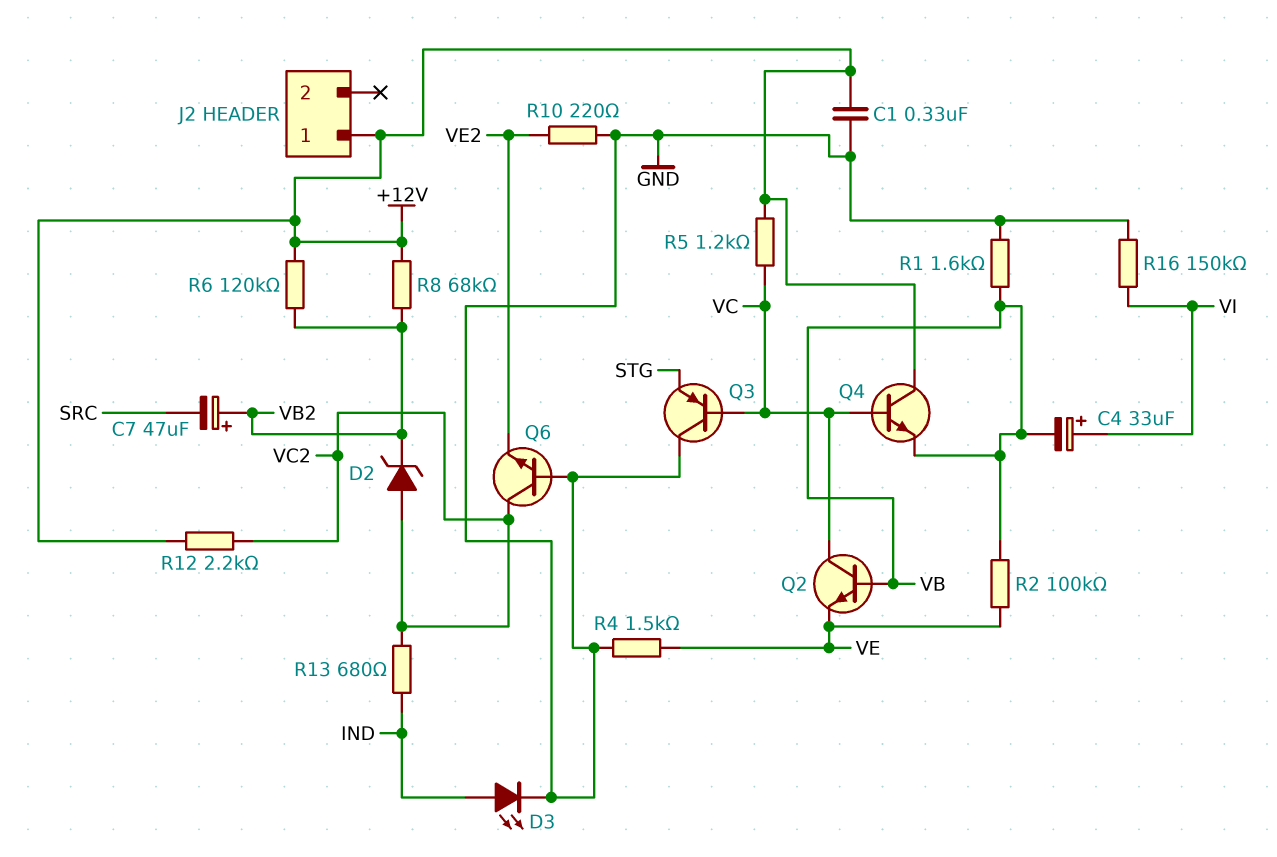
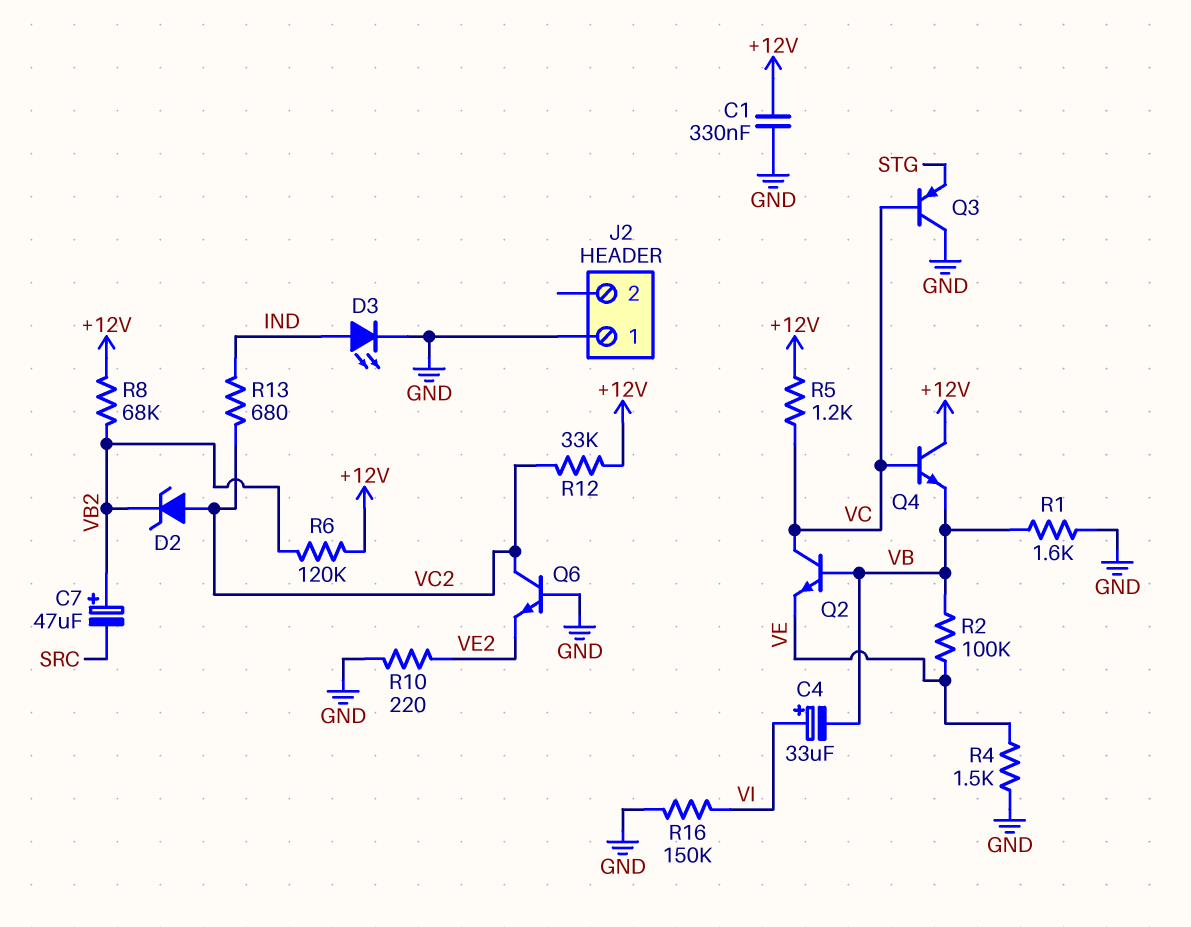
J2 pin 1: +12V -> GND
R12: 2.2k (+12V, VC2) -> 33k (+12V, VC2)

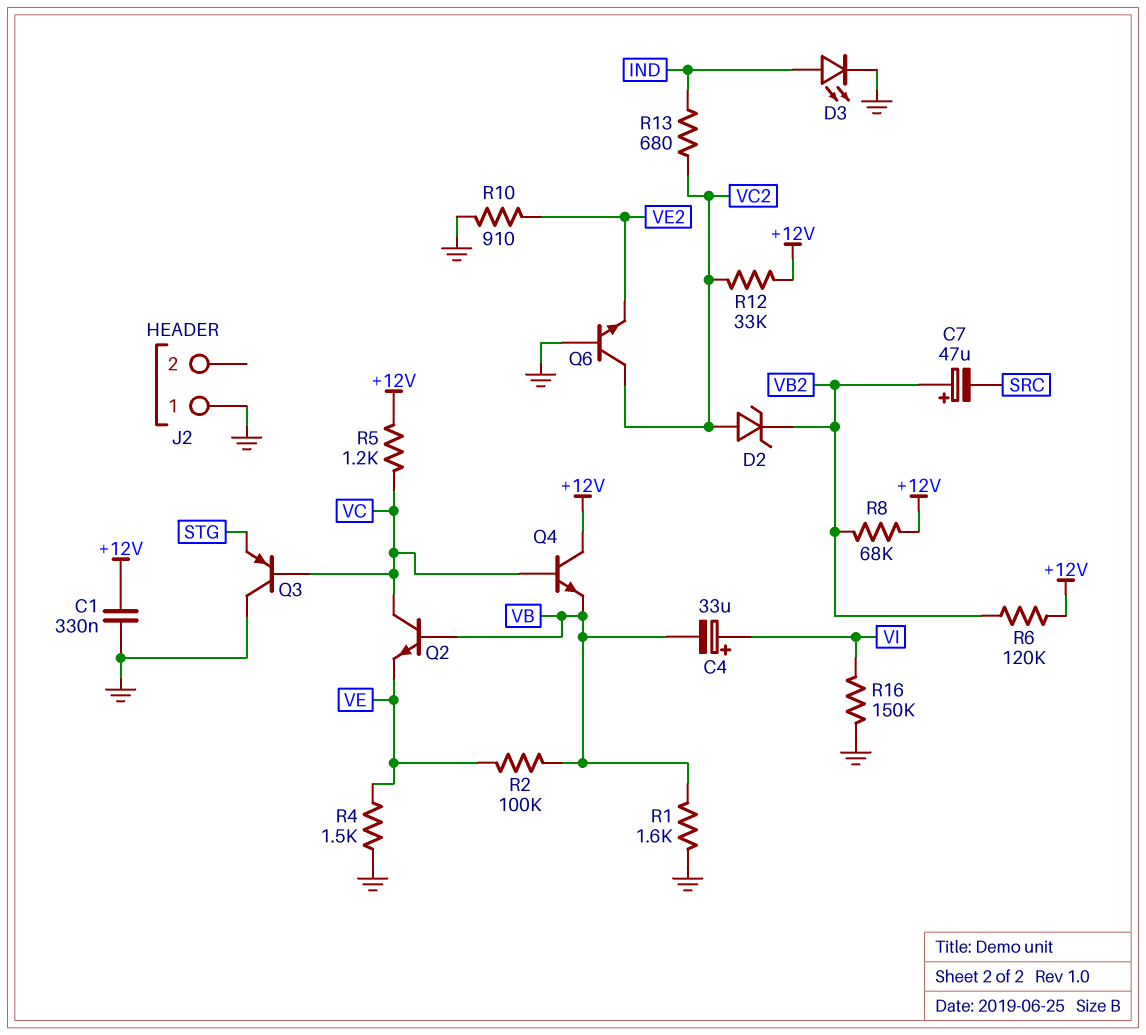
R10: 220 (GND, VE2) -> 910 (GND, VE2)

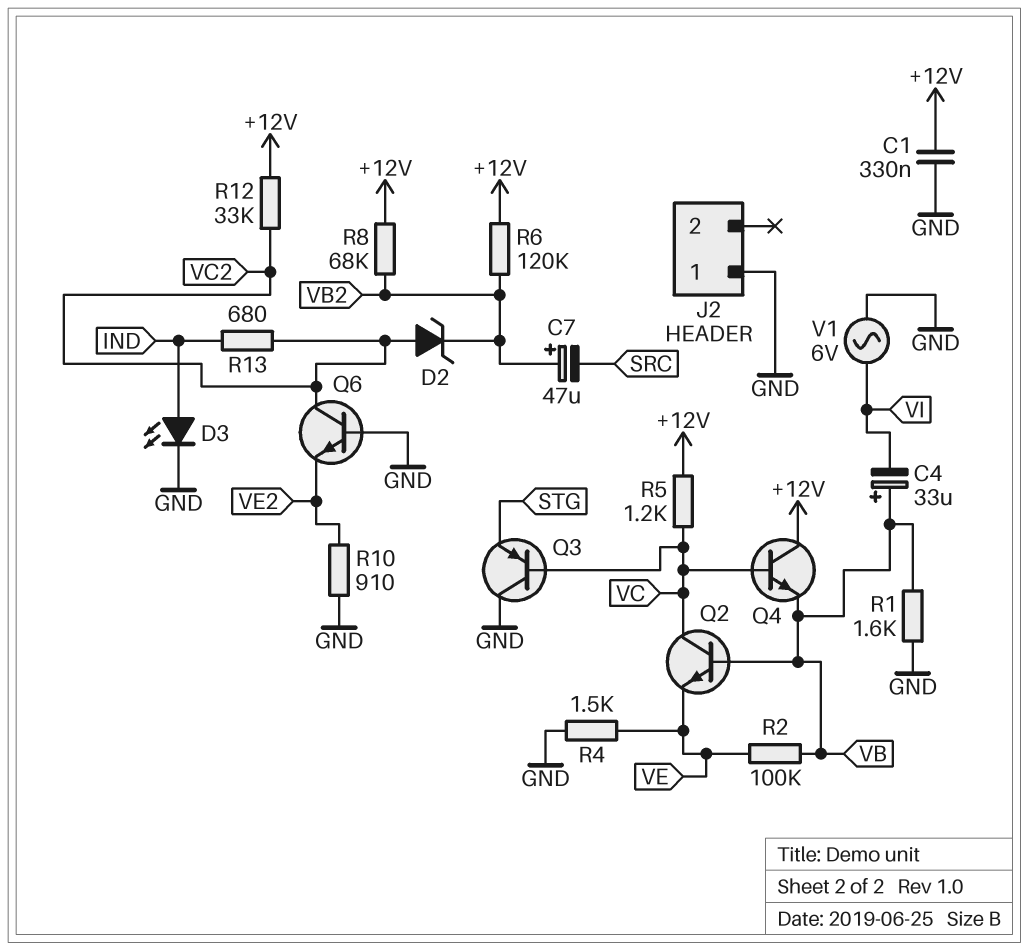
C4: 33uF (plus VI, minus VB) -> 33uF (plus VB, minus VI)
R16: 150k (GND, VI) -> none
V1: none -> AC 6V (GND, VI)

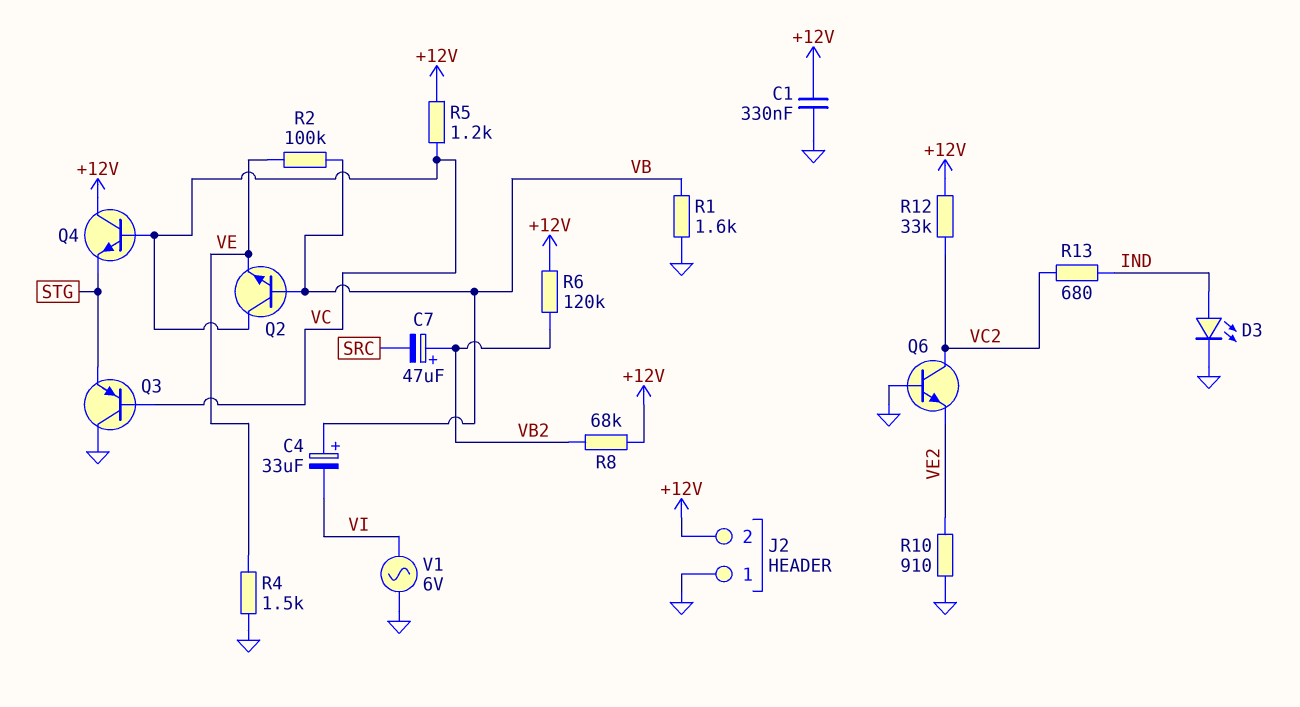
D2: zener (A VC2, K VB2) -> none
J2 pin 2: none -> +12V
Q4: NPN (B VC, C +12V, E VB) -> NPN (B VC, C +12V, E STG)

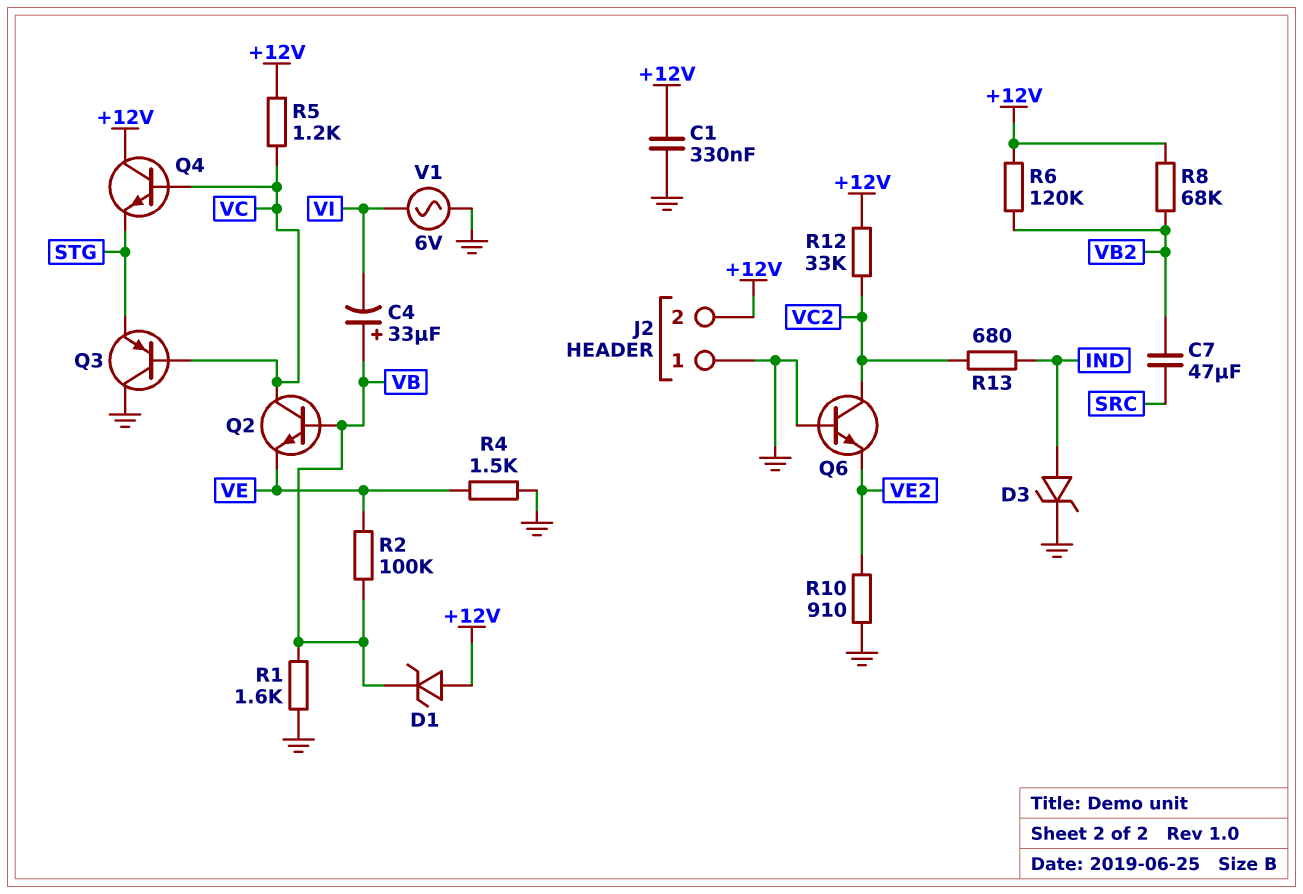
C7: 47uF (plus VB2, minus SRC) -> 47uF (SRC, VB2)
D1: none -> zener (A +12V, K VB)
D3: LED (A IND, K GND) -> zener (A IND, K GND)

